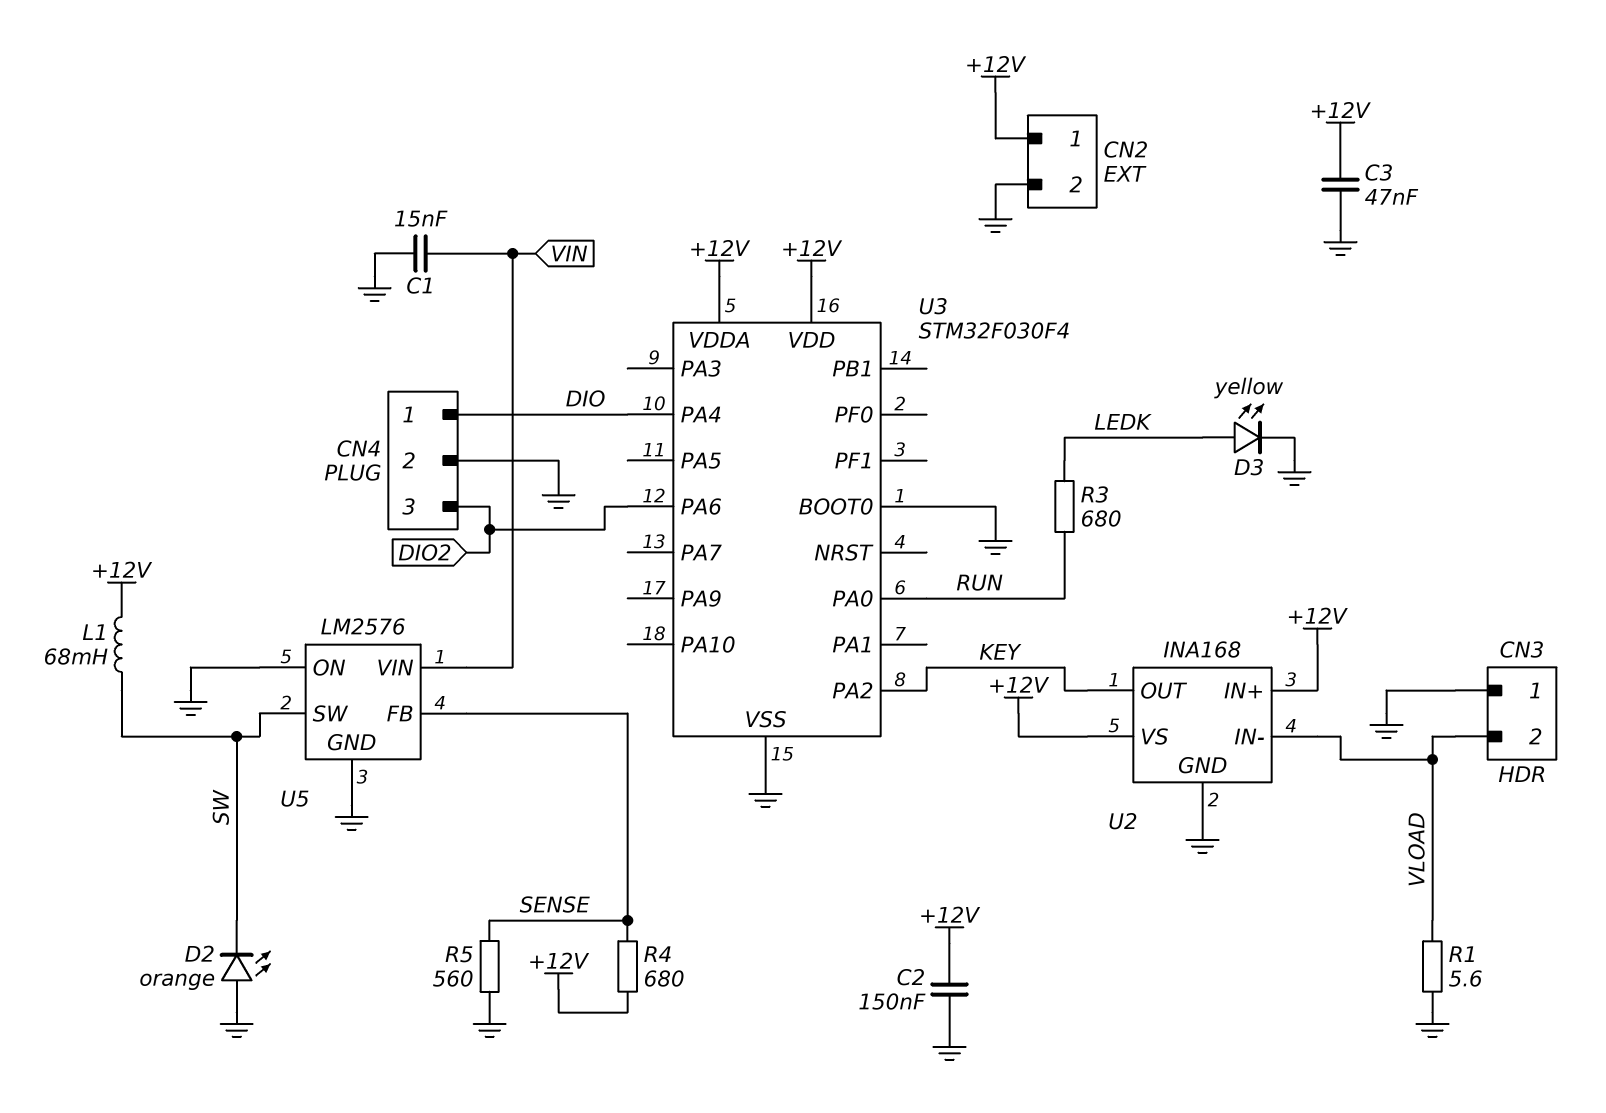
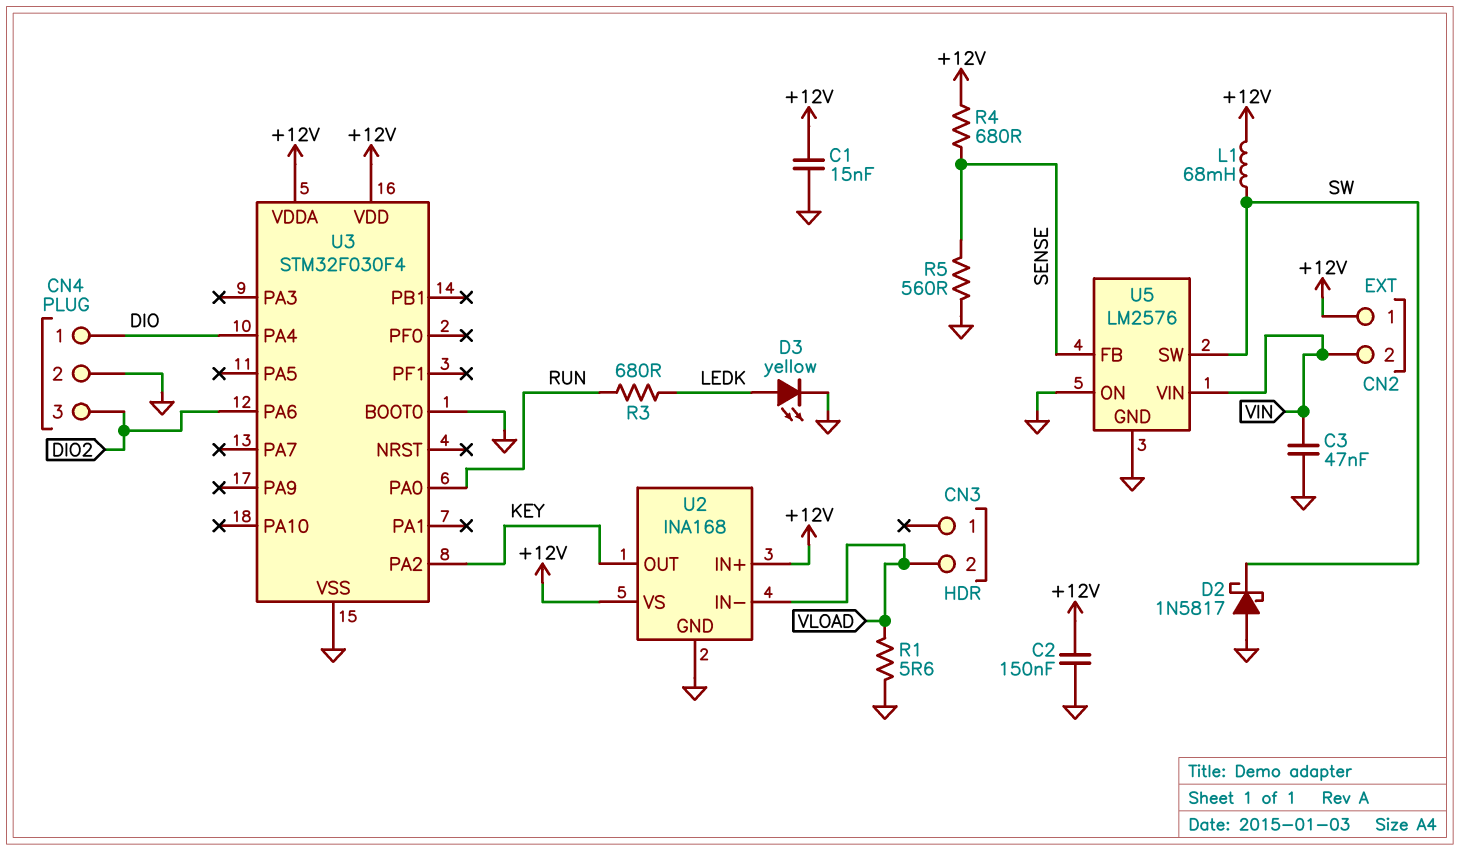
C1: 15nF (GND, VIN) -> 15nF (+12V, GND)
C3: 47nF (+12V, GND) -> 47nF (GND, VIN)
CN2 pin 2: GND -> VIN
CN3 pin 1: GND -> none
D2: LED orange (A GND, K SW) -> schottky 1N5817 (A GND, K SW)

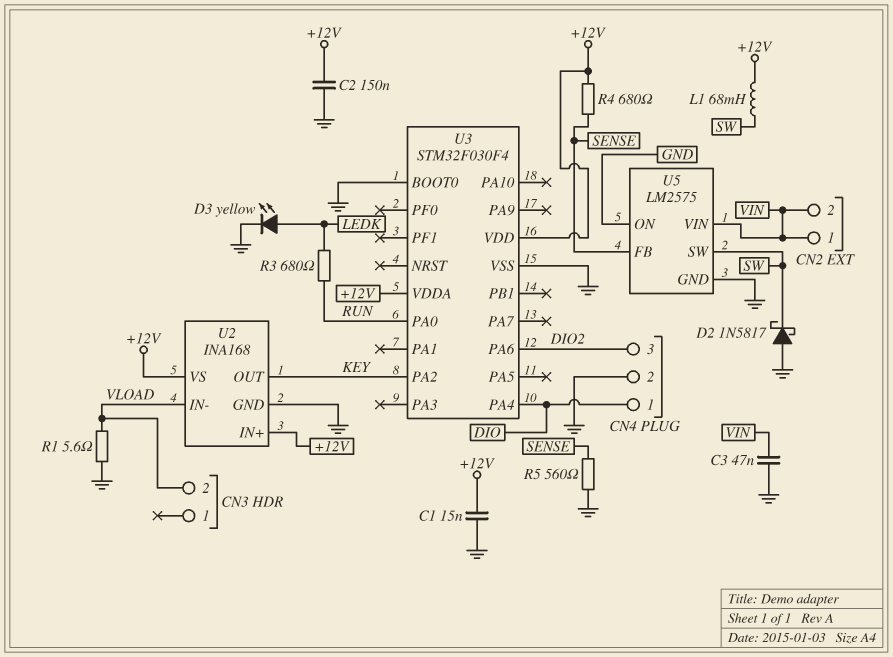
CN2 pin 1: +12V -> VIN
U5: LM2576 -> LM2575

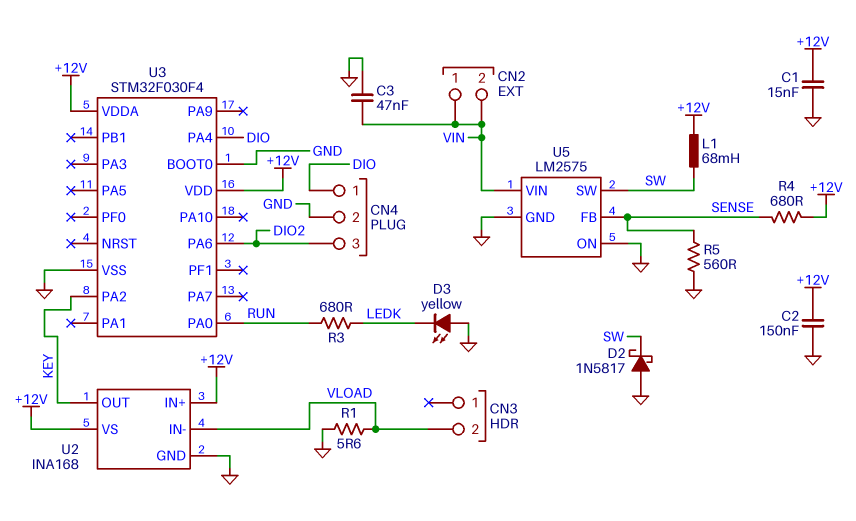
D3: LED yellow (A LEDK, K GND) -> LED yellow (A GND, K LEDK)

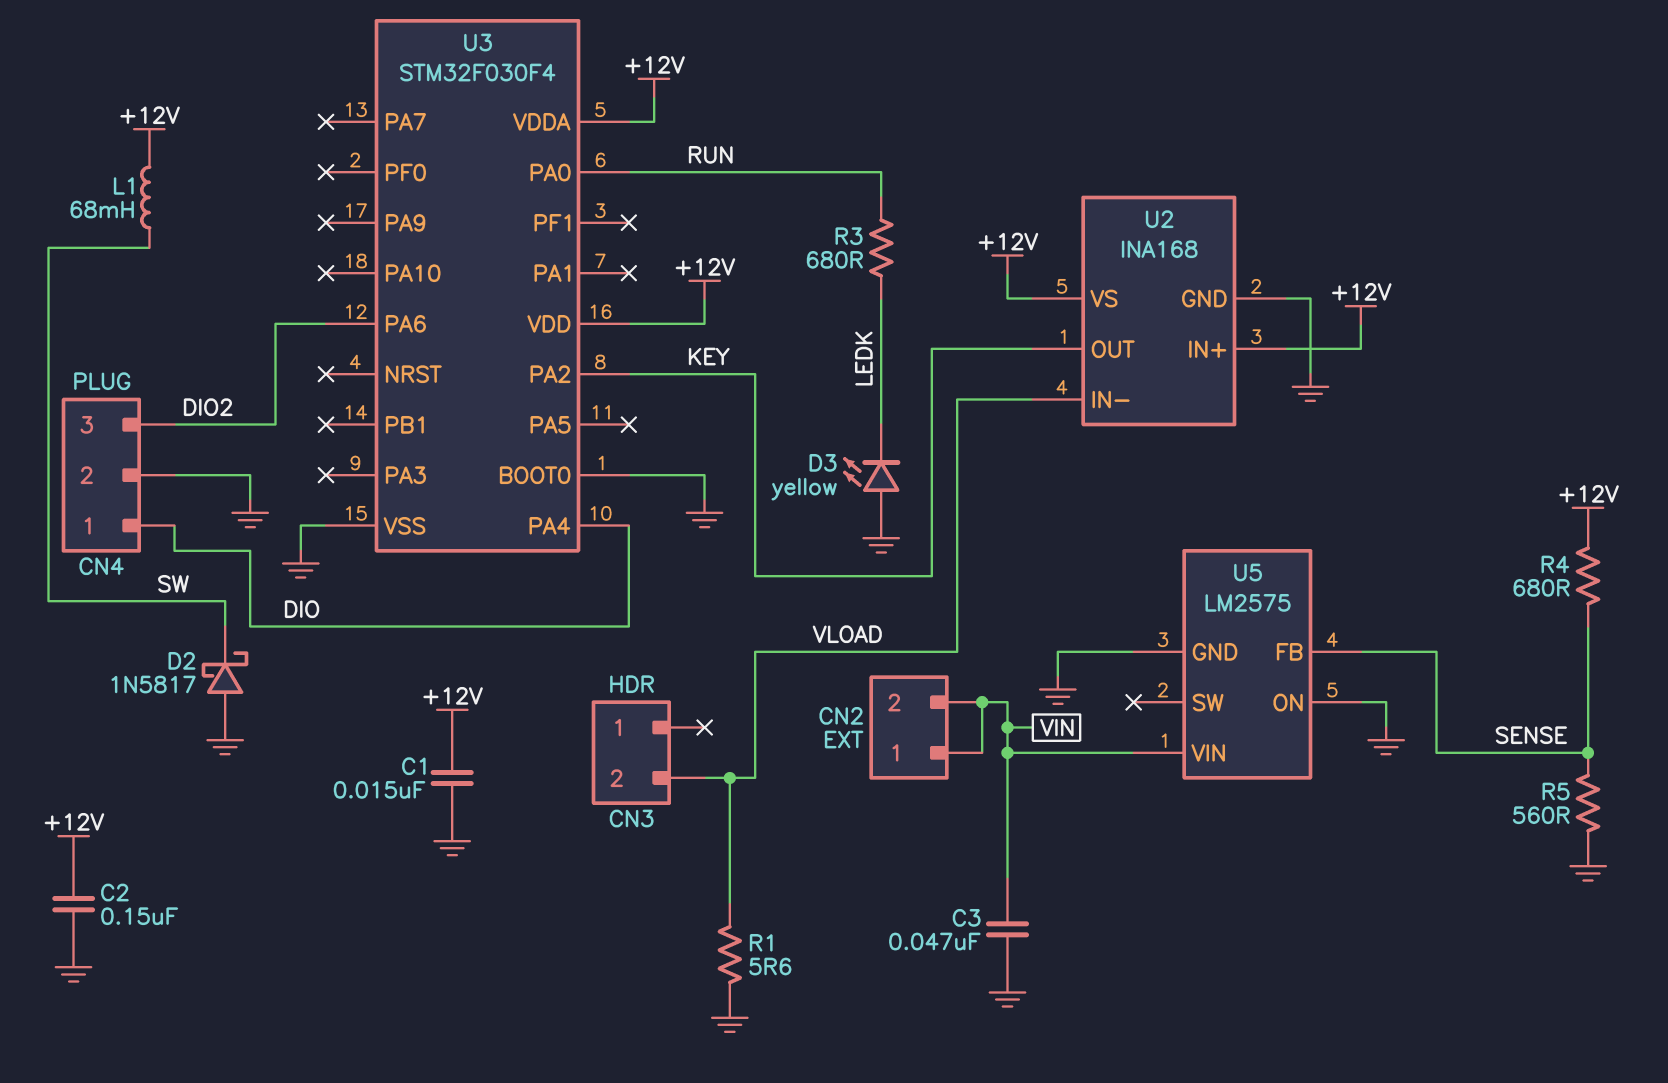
U5 pin SW: SW -> none

